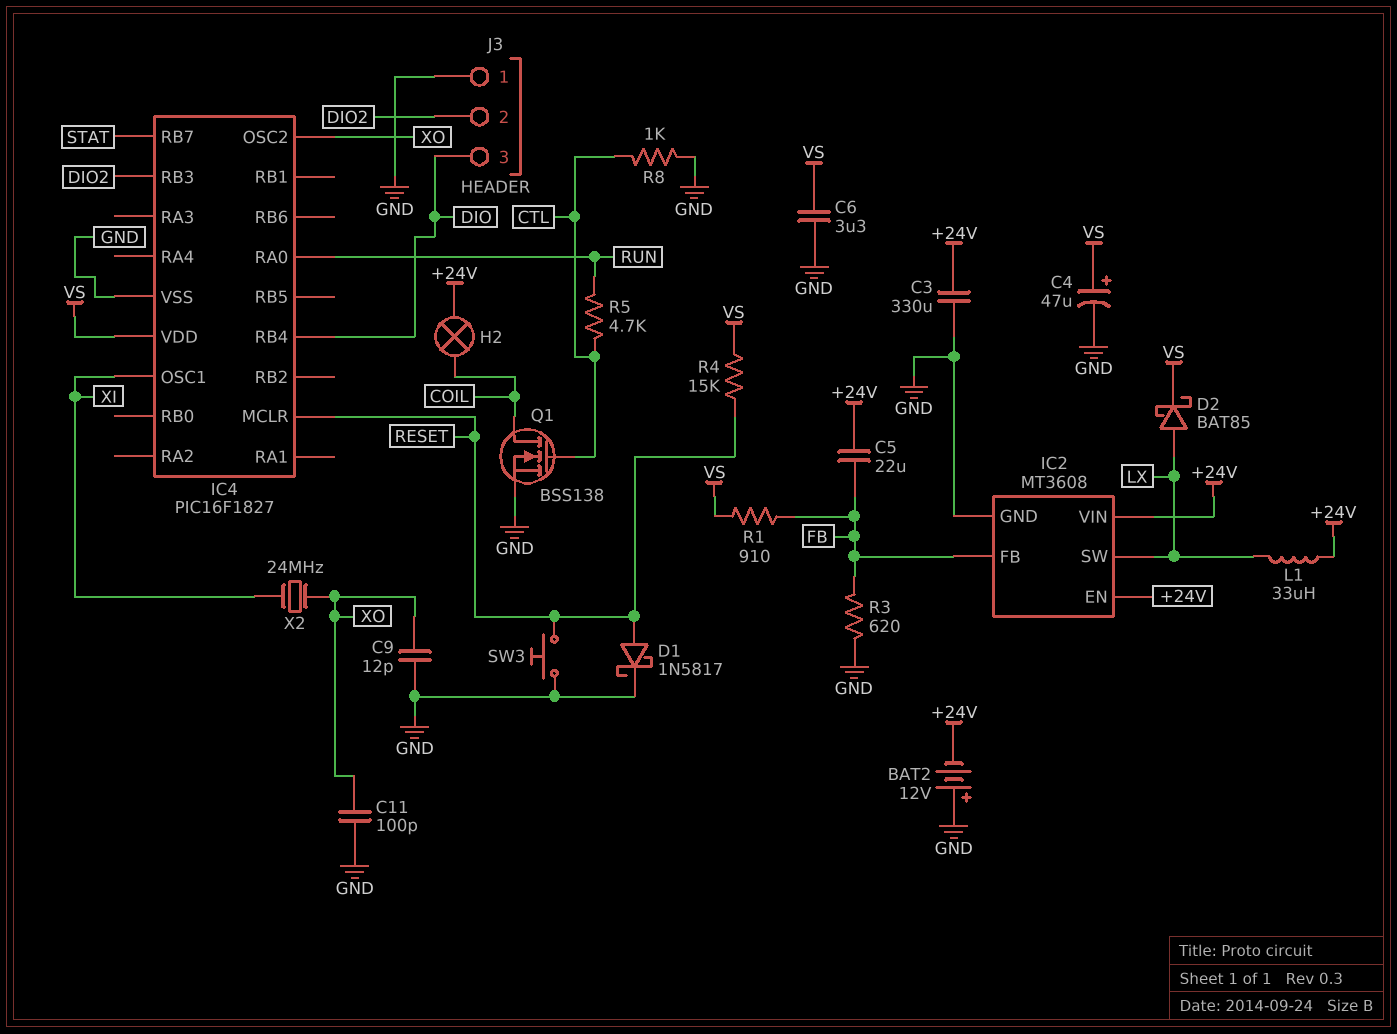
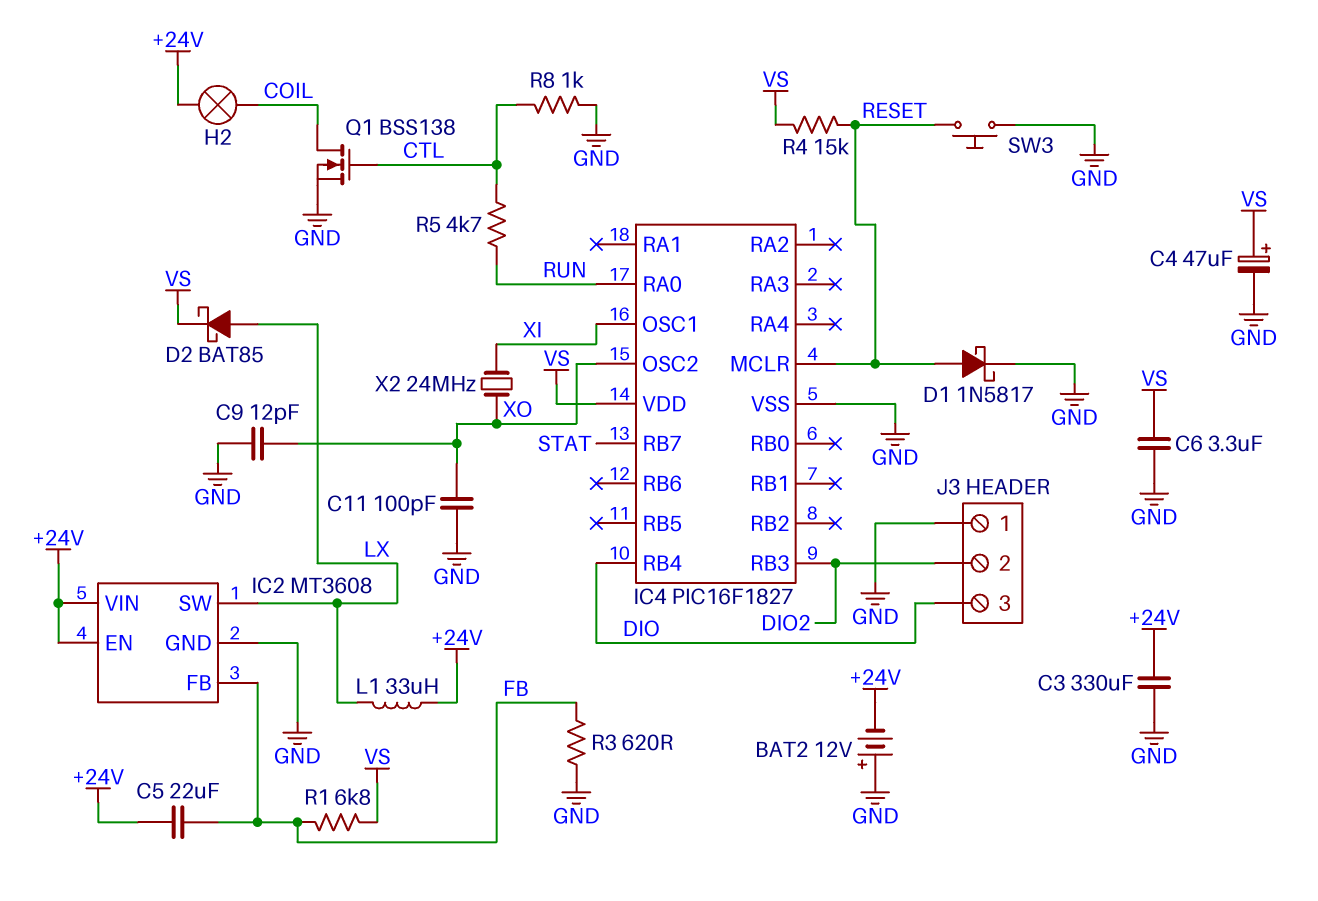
R1: 910 (FB, VS) -> 6.8k (FB, VS)

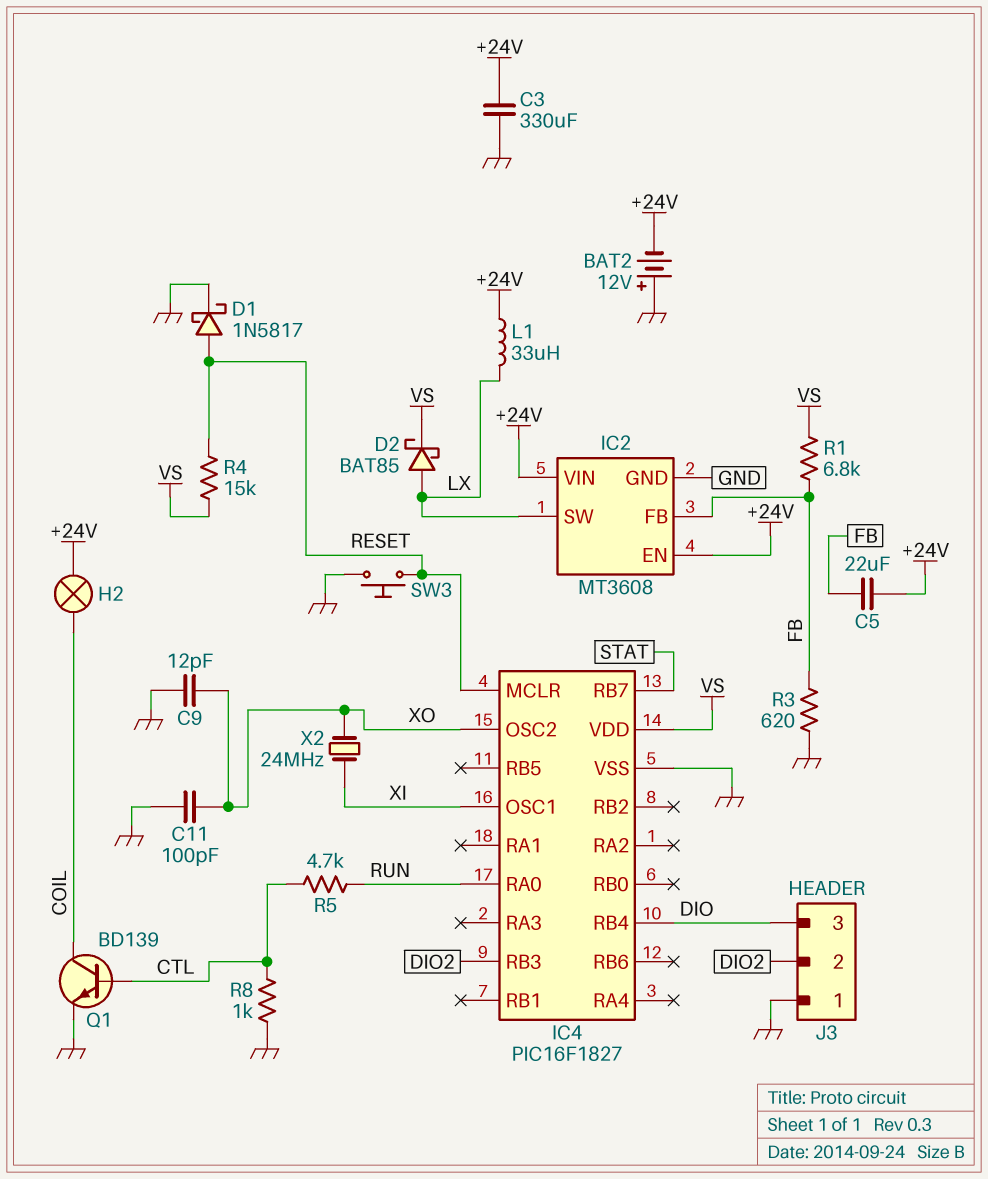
C4: 47uF (plus VS, minus GND) -> none
C6: 3.3uF (GND, VS) -> none
Q1: NMOS BSS138 (G CTL, D COIL, S GND) -> NPN BD139 (B CTL, C COIL, E GND)

